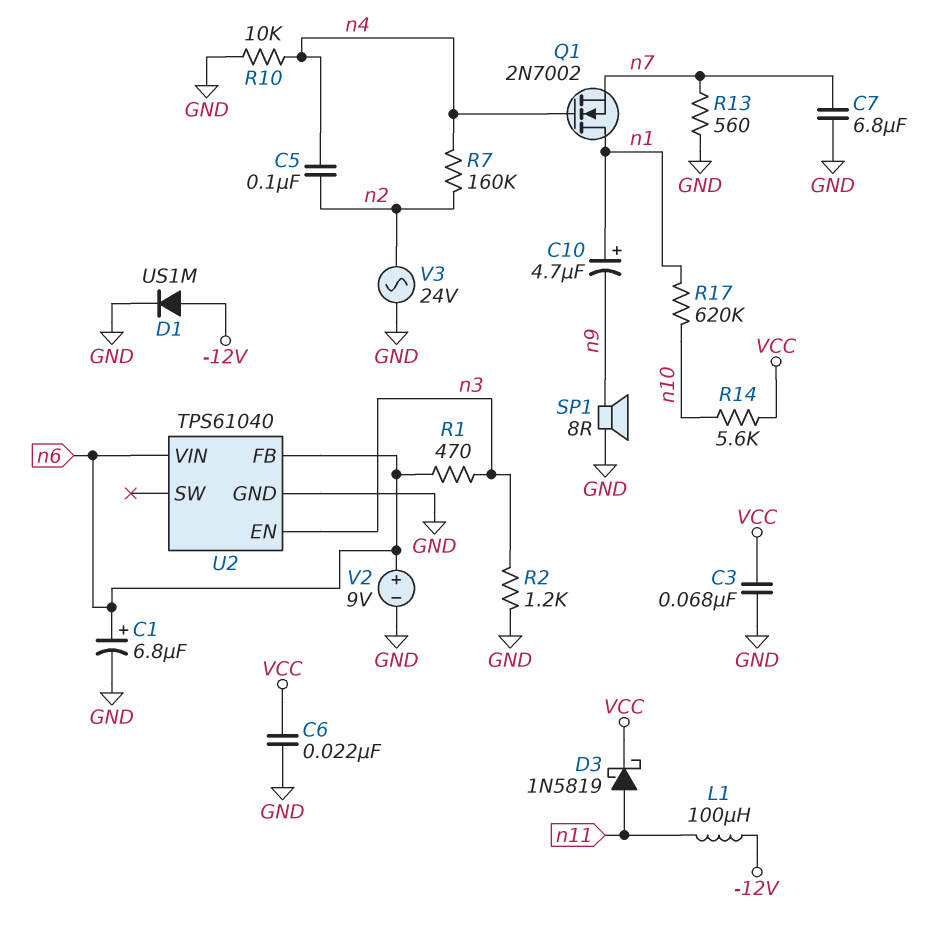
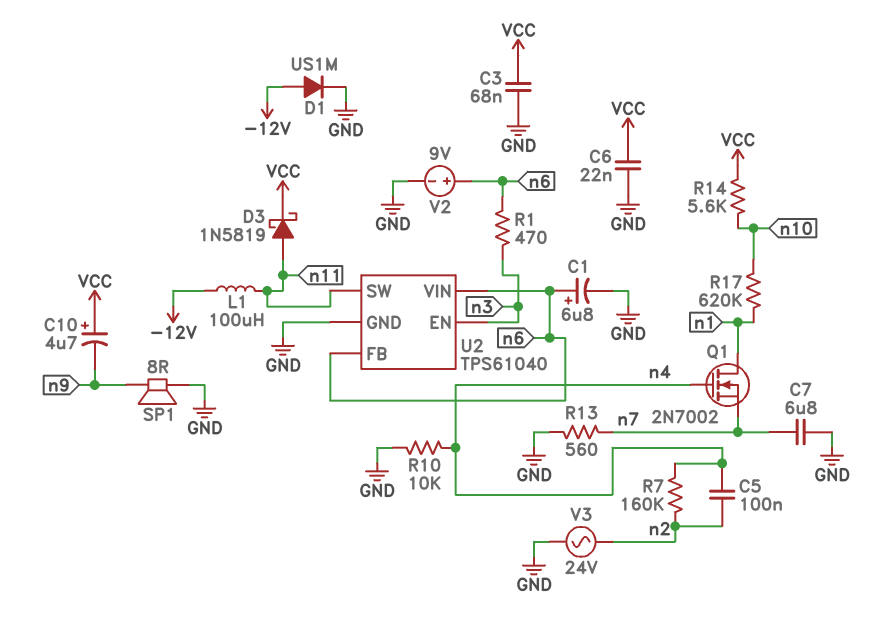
C10: 4.7uF (plus n1, minus n9) -> 4.7uF (plus VCC, minus n9)
R2: 1.2k (GND, n3) -> none
U2 pin SW: none -> n11

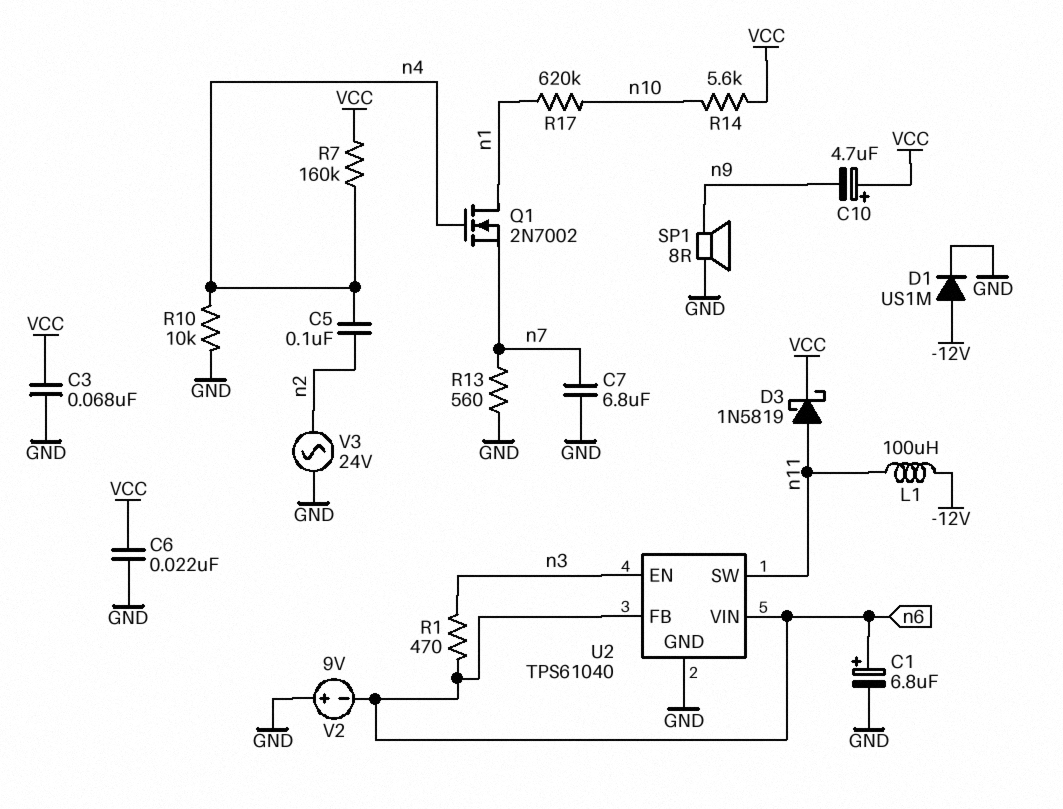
R7: 160k (n2, n4) -> 160k (VCC, n4)
V2: 9V (plus n6, minus GND) -> 9V (plus GND, minus n6)

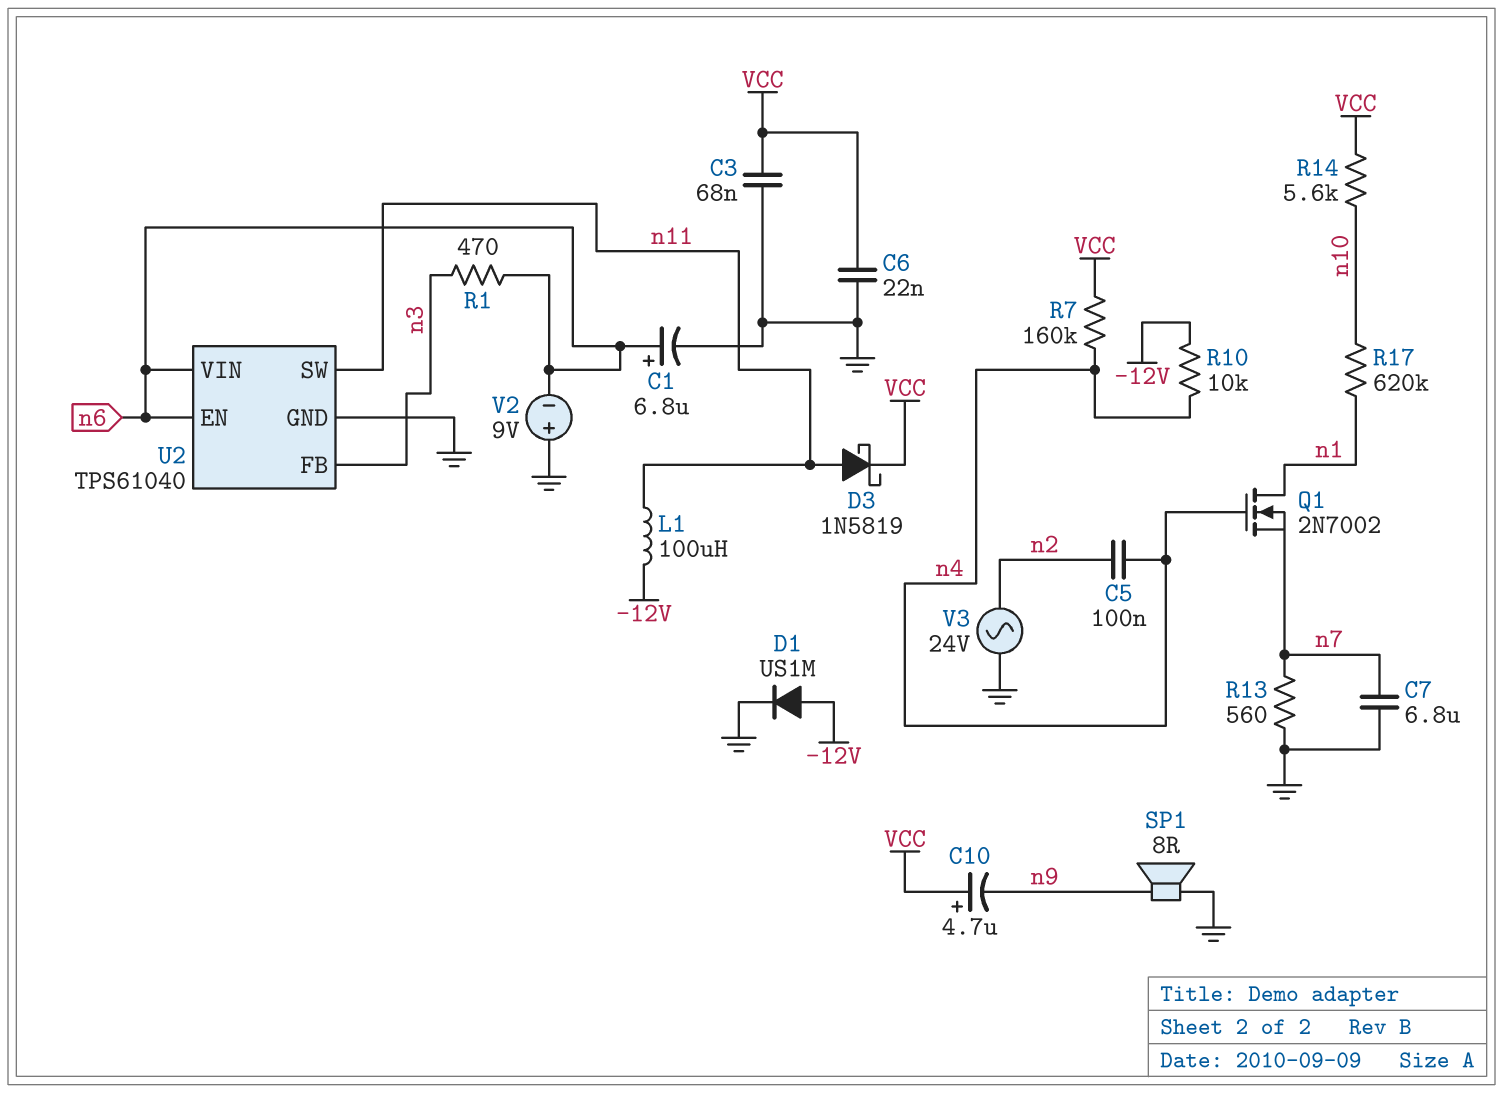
R10: 10k (GND, n4) -> 10k (-12V, n4)
U2 pin EN: n3 -> n6
U2 pin FB: n6 -> n3

